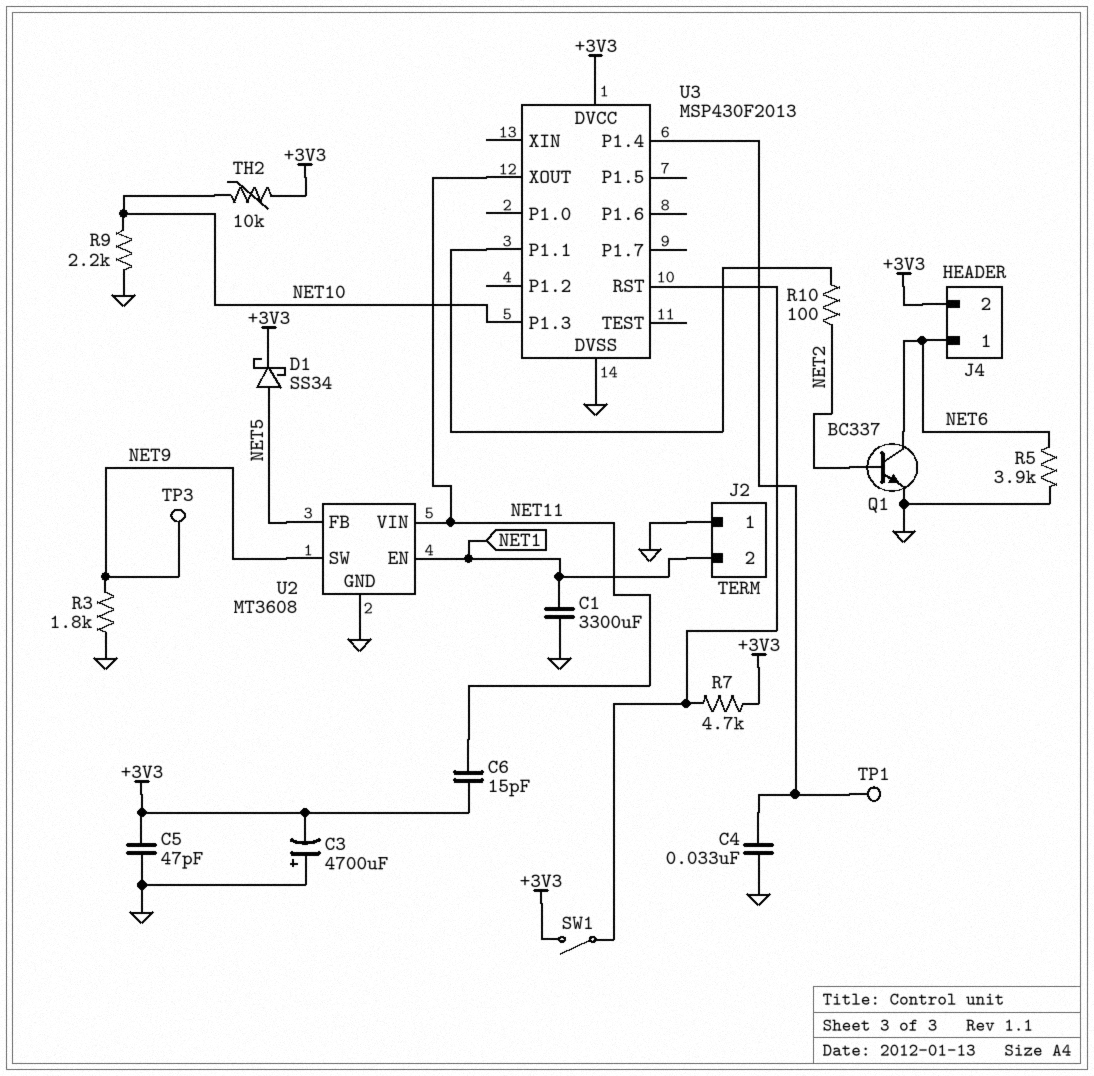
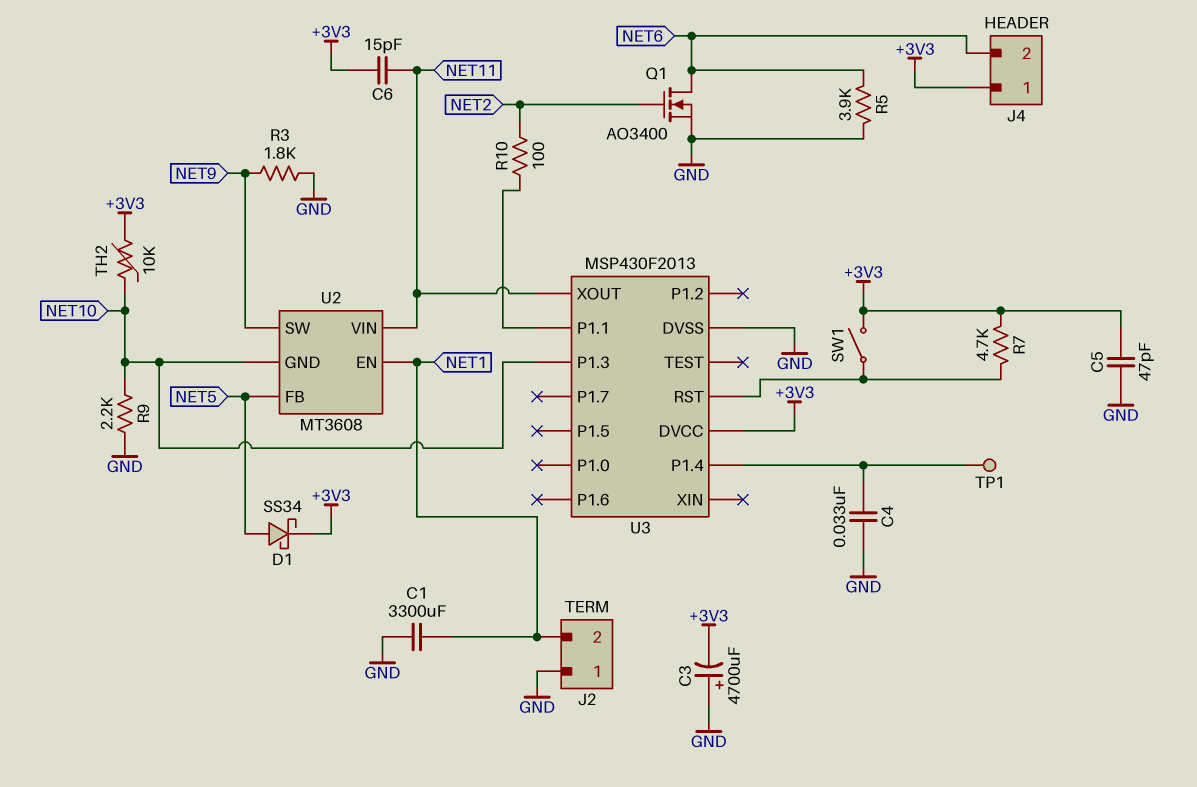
J4 pin 1: NET6 -> +3V3
J4 pin 2: +3V3 -> NET6
Q1: NPN BC337 (B NET2, C NET6, E GND) -> NMOS AO3400 (G NET2, D NET6, S GND)
TP3: test point (NET9) -> none
U2 pin GND: GND -> NET10

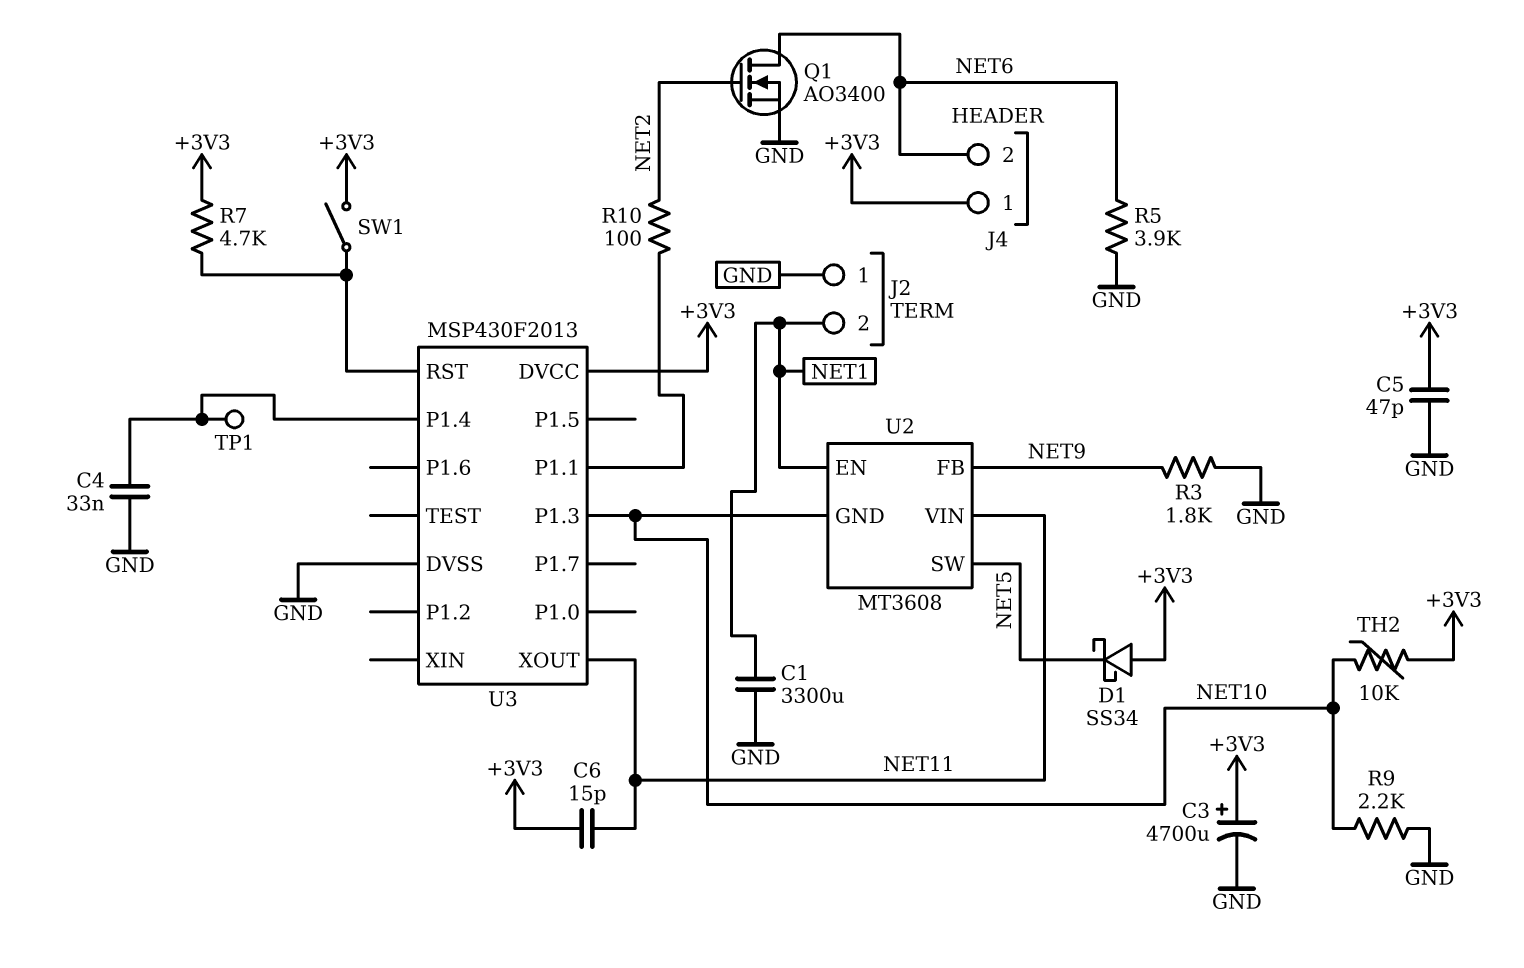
C3: 4700uF (plus GND, minus +3V3) -> 4700uF (plus +3V3, minus GND)
D1: schottky SS34 (A NET5, K +3V3) -> schottky SS34 (A +3V3, K NET5)
U2 pin FB: NET5 -> NET9
U2 pin SW: NET9 -> NET5

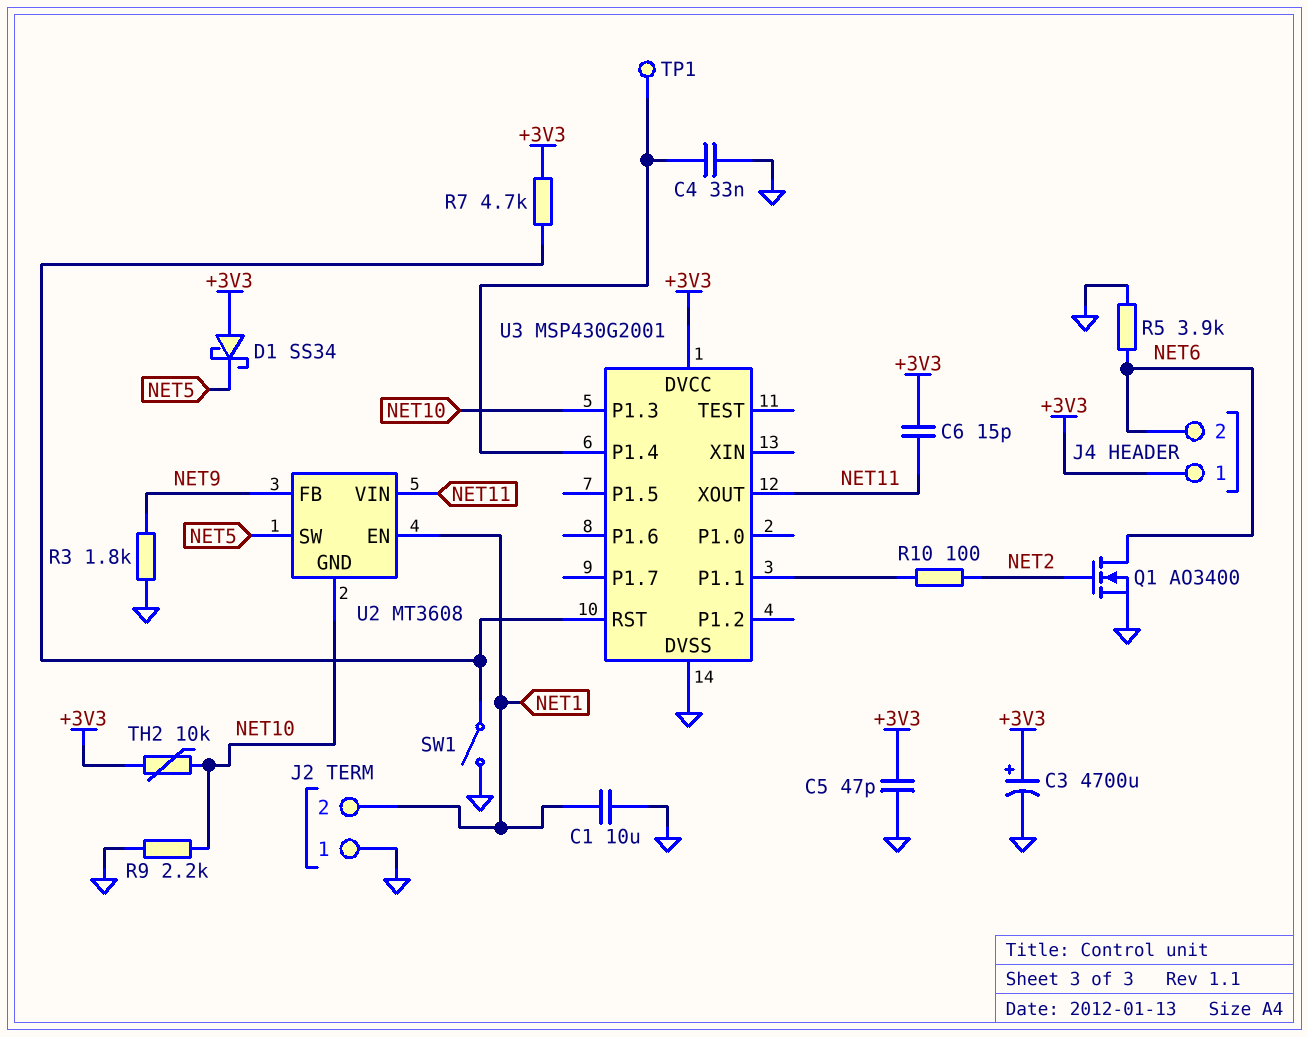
C1: 3300uF (GND, NET1) -> 10uF (GND, NET1)
SW1: switch (+3V3, U3/RST) -> switch (GND, U3/RST)
U3: MSP430F2013 -> MSP430G2001

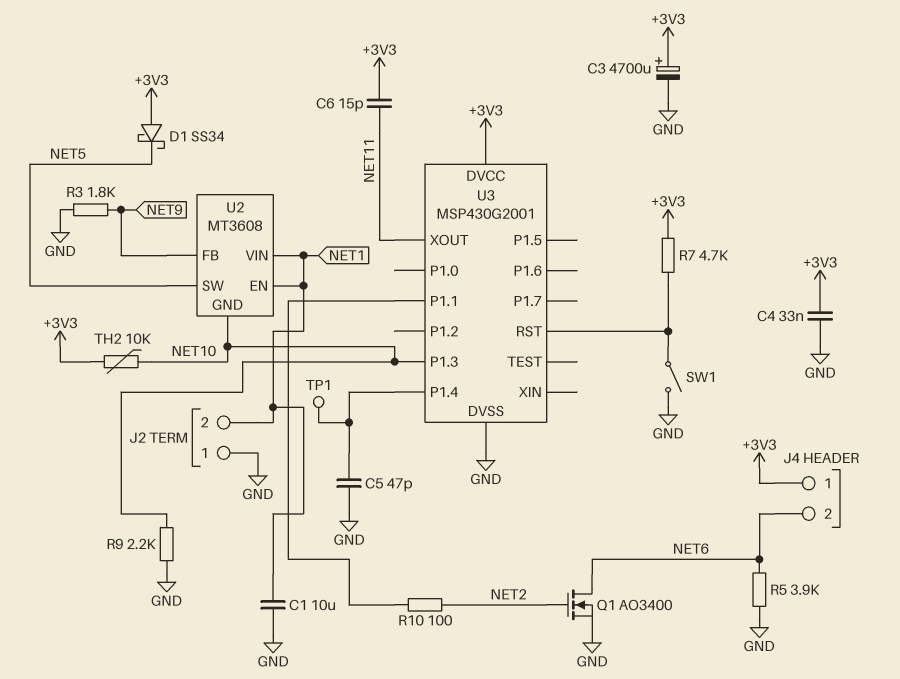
C4: 33nF (GND, U3/P1.4) -> 33nF (+3V3, GND)
C5: 47pF (+3V3, GND) -> 47pF (GND, U3/P1.4)
U2 pin VIN: NET11 -> NET1

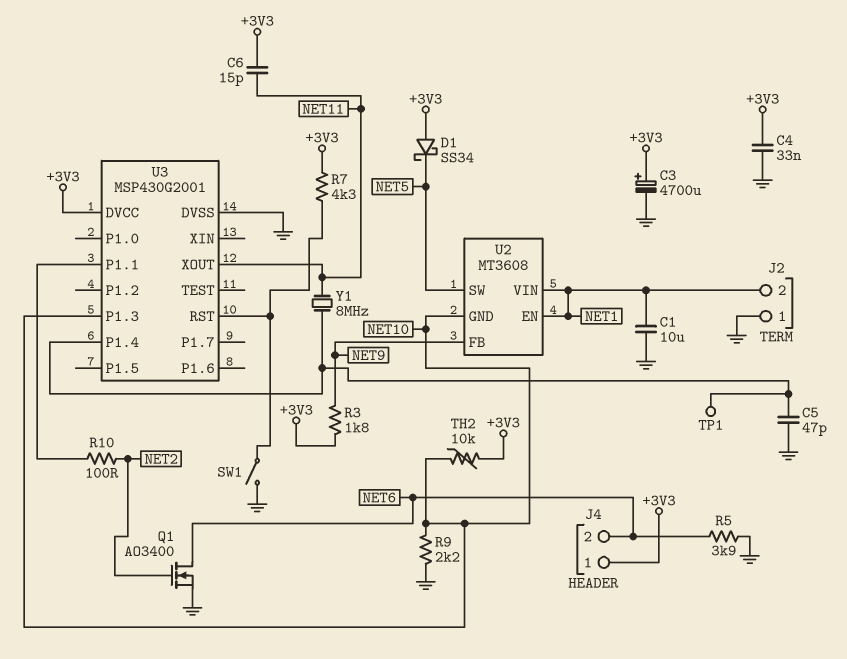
R3: 1.8k (GND, NET9) -> 1.8k (+3V3, NET9)
R7: 4.7k (+3V3, U3/RST) -> 4.3k (+3V3, U3/RST)
Y1: none -> 8MHz (NET11, U3/P1.4)

